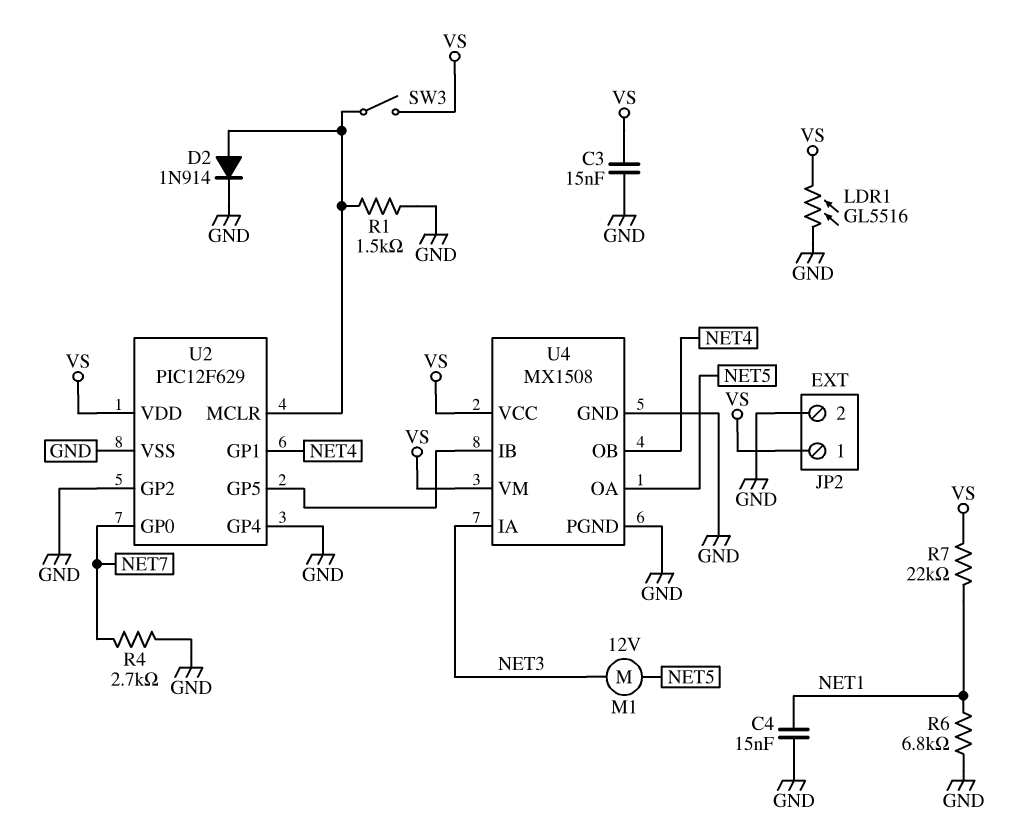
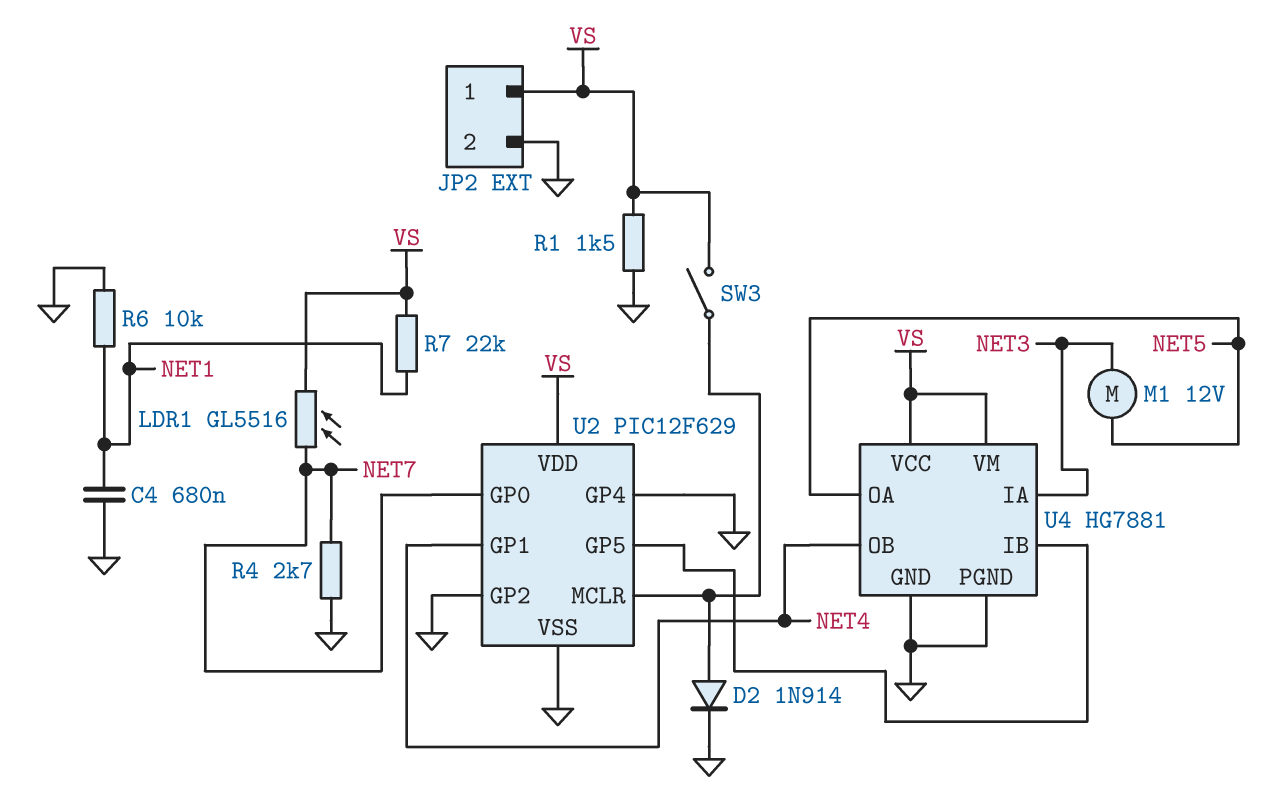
C3: 15nF (GND, VS) -> none
C4: 15nF (GND, NET1) -> 680nF (GND, NET1)
LDR1: GL5516 (GND, VS) -> GL5516 (NET7, VS)
R1: 1.5k (GND, U2/MCLR) -> 1.5k (GND, VS)
R6: 6.8k (GND, NET1) -> 10k (GND, NET1)
U4: MX1508 -> HG7881

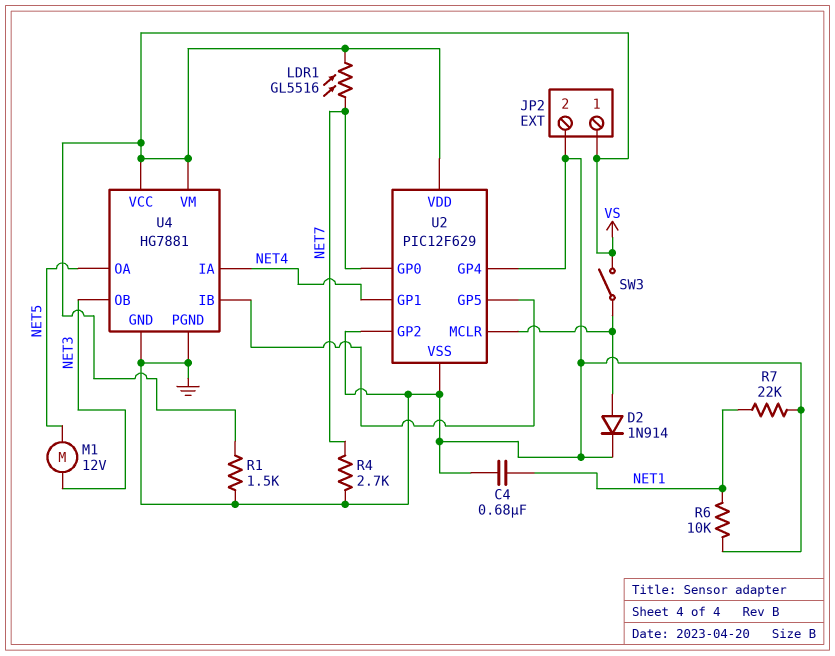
R7: 22k (NET1, VS) -> 22k (GND, NET1)
U4 pin IA: NET3 -> NET4
U4 pin OB: NET4 -> NET3

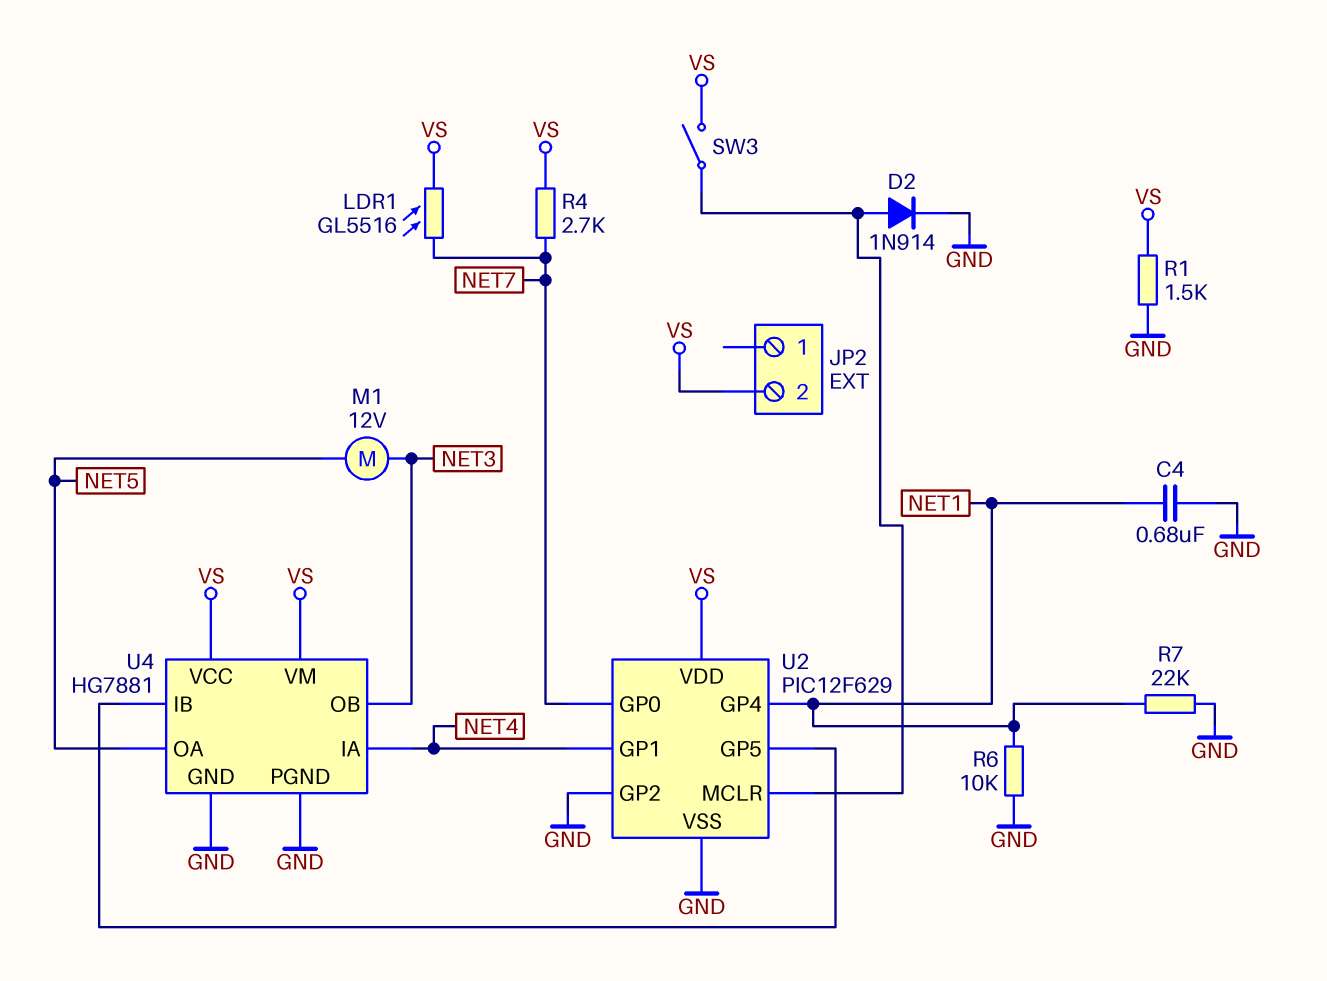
JP2 pin 1: VS -> none
JP2 pin 2: GND -> VS
R4: 2.7k (GND, NET7) -> 2.7k (NET7, VS)
U2 pin GP4: GND -> NET1

